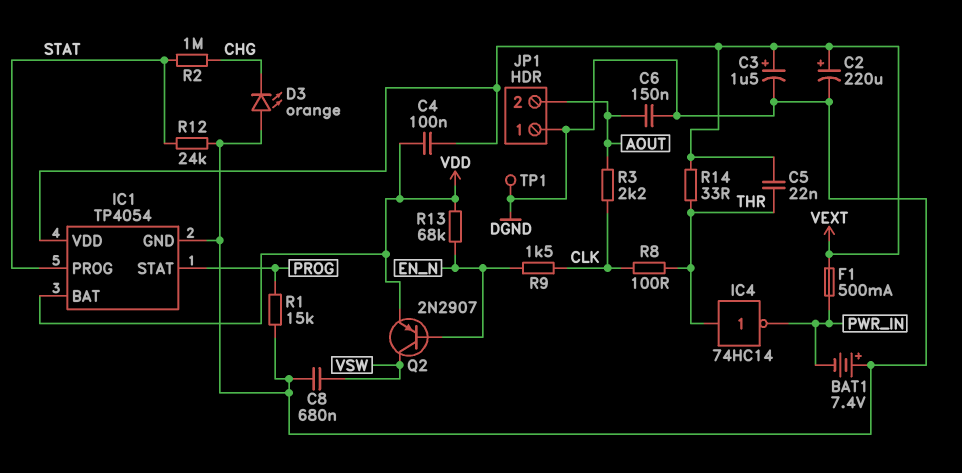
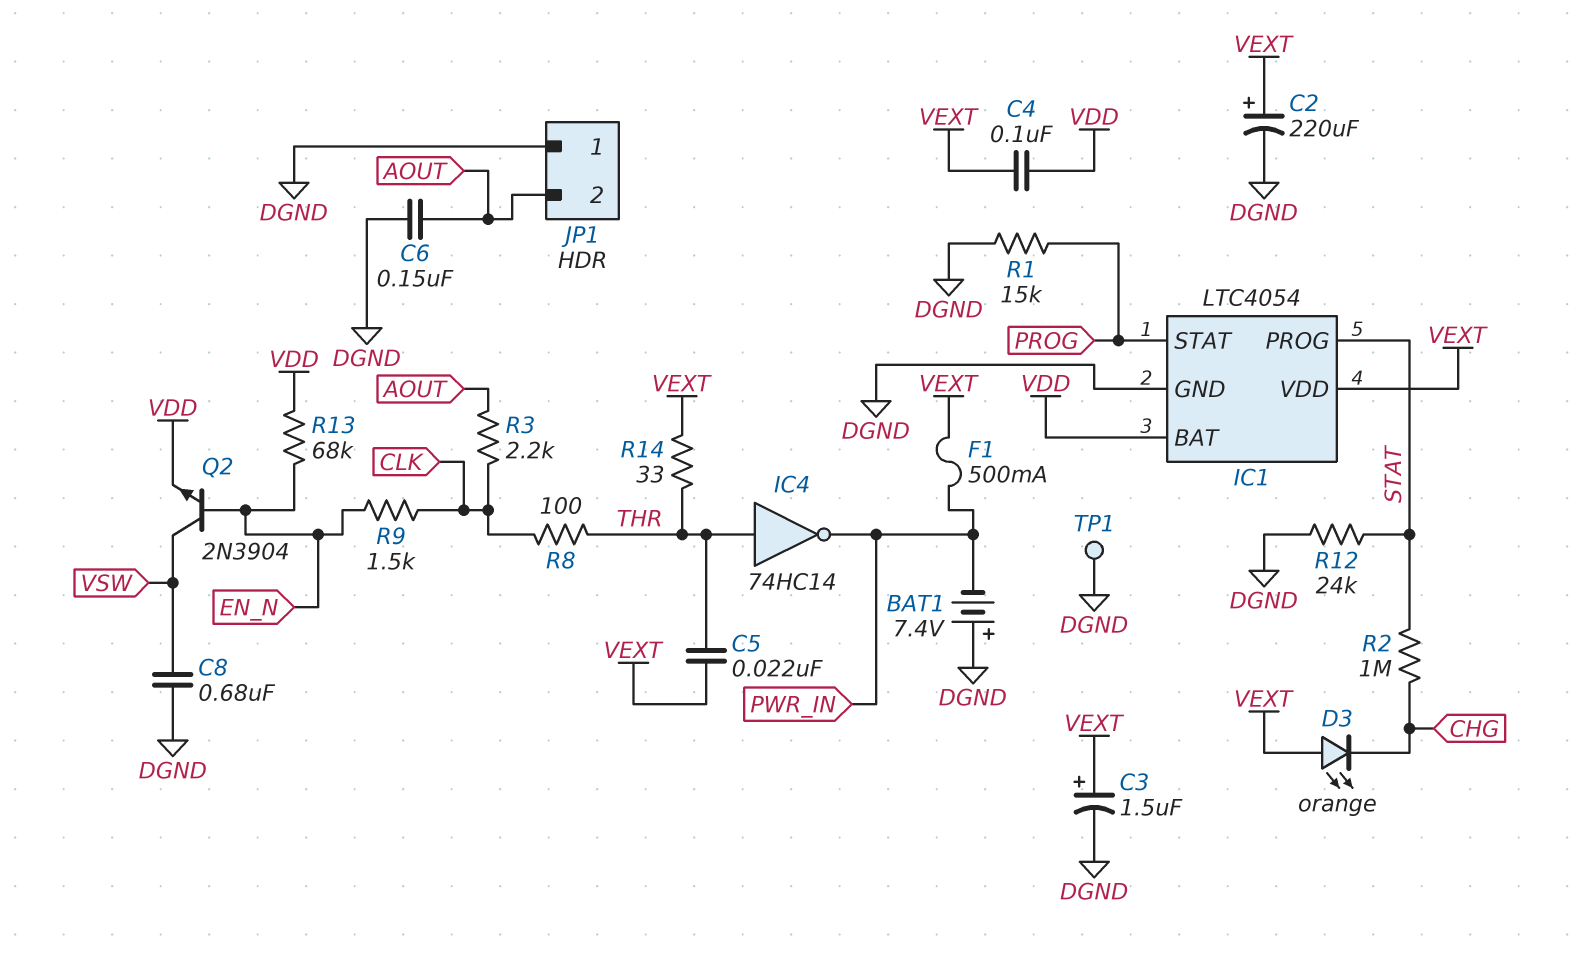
D3: LED orange (A DGND, K CHG) -> LED orange (A VEXT, K CHG)
IC1: TP4054 -> LTC4054
Q2: PNP 2N2907 (B EN_N, C VSW, E VDD) -> NPN 2N3904 (B EN_N, C VSW, E VDD)

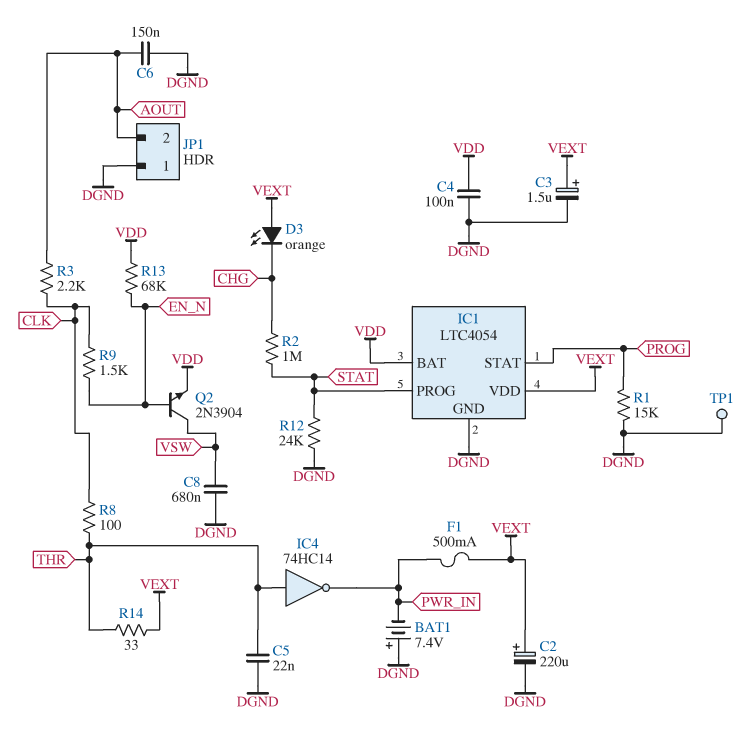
C4: 100nF (VDD, VEXT) -> 100nF (DGND, VDD)
C5: 22nF (THR, VEXT) -> 22nF (DGND, THR)

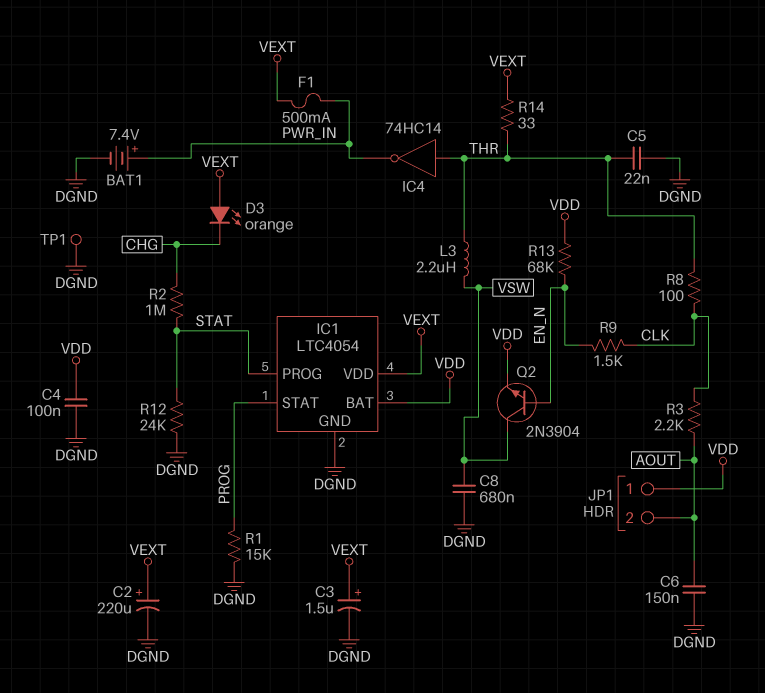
BAT1: 7.4V (plus DGND, minus PWR_IN) -> 7.4V (plus PWR_IN, minus DGND)
JP1 pin 1: DGND -> VDD
L3: none -> 2.2uH (THR, VSW)

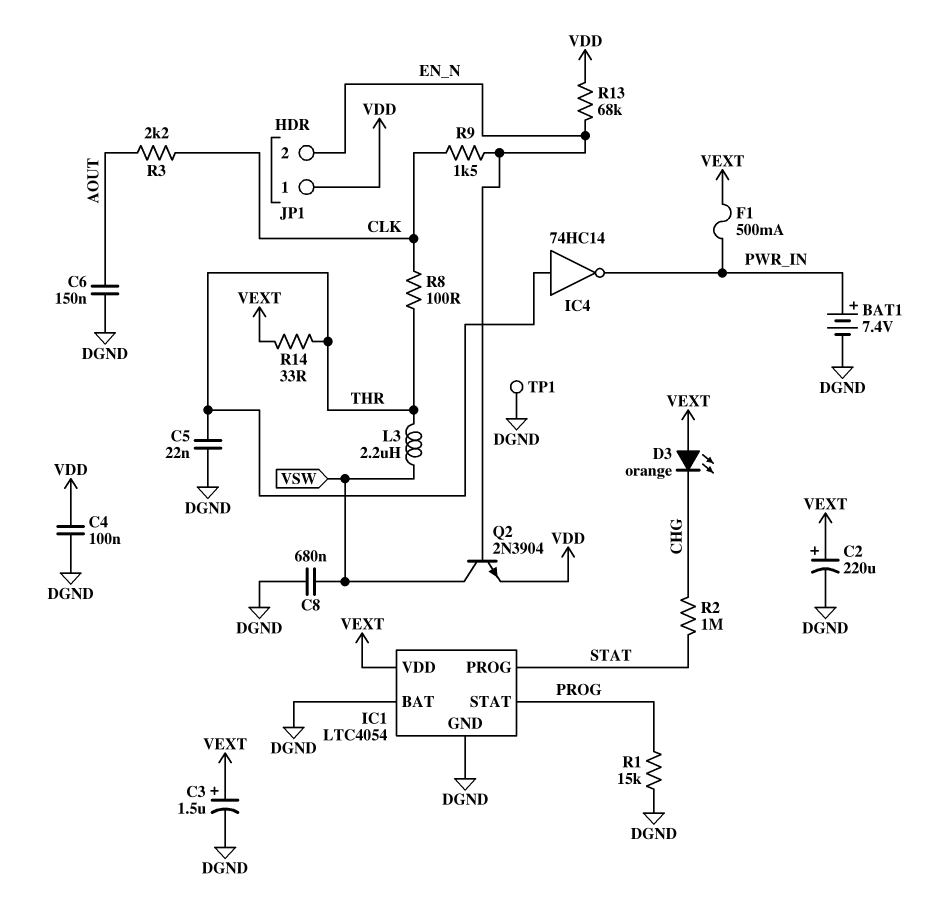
IC1 pin BAT: VDD -> DGND
JP1 pin 2: AOUT -> EN_N
R12: 24k (DGND, STAT) -> none

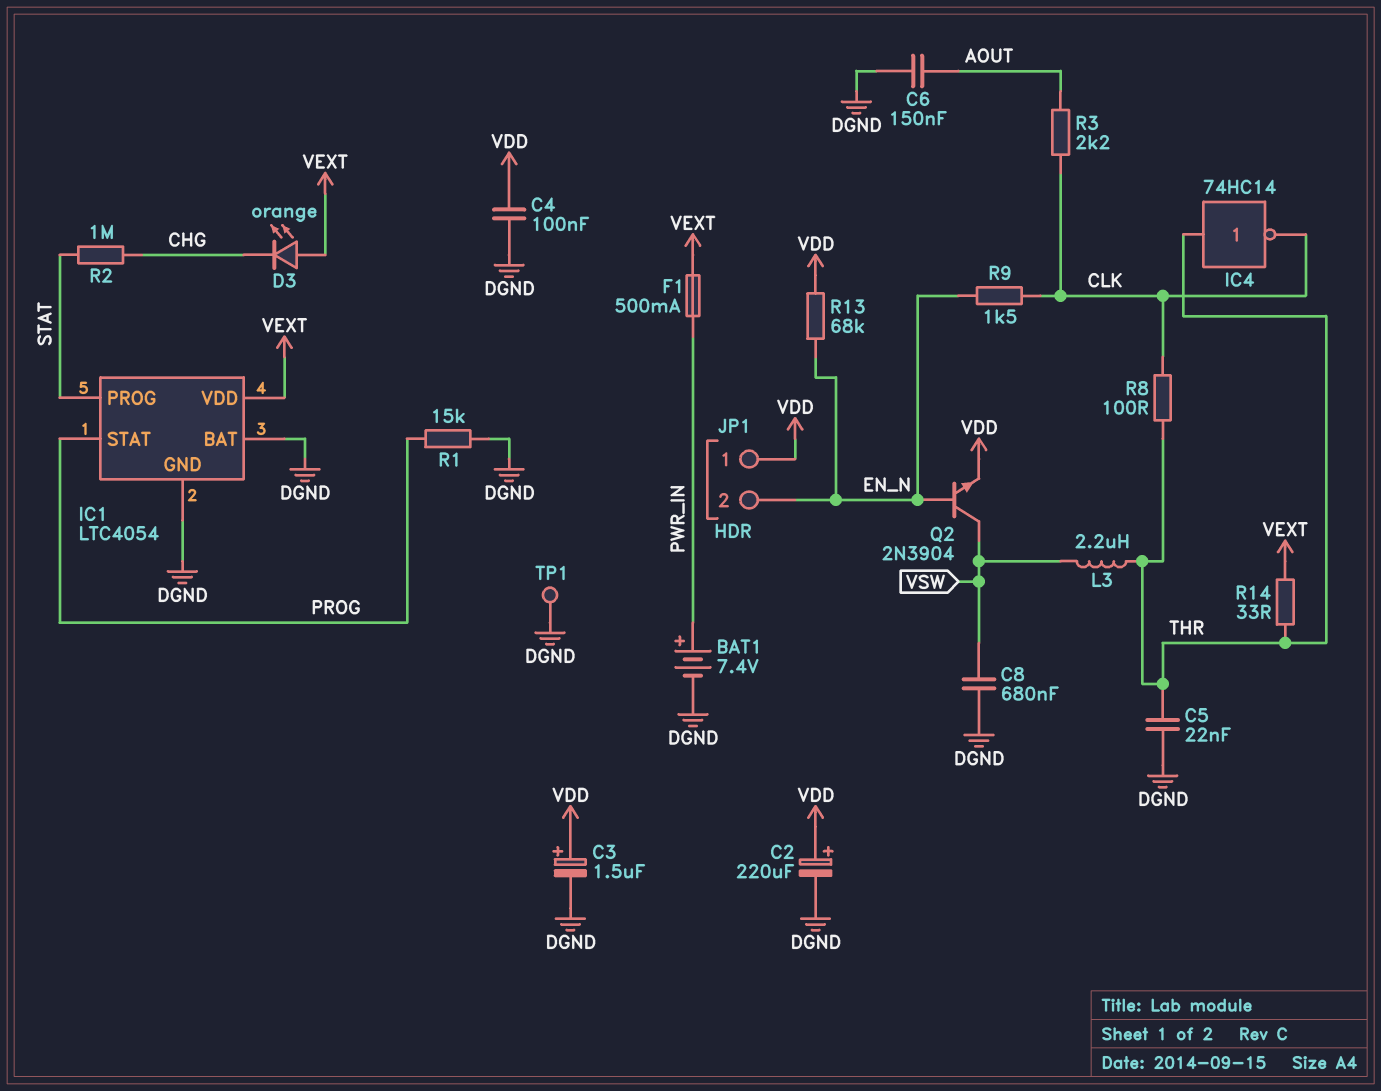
C2: 220uF (plus VEXT, minus DGND) -> 220uF (plus VDD, minus DGND)
C3: 1.5uF (plus VEXT, minus DGND) -> 1.5uF (plus VDD, minus DGND)
IC4: NOT 74HC14 (in THR, out PWR_IN) -> NOT 74HC14 (in THR, out CLK)

